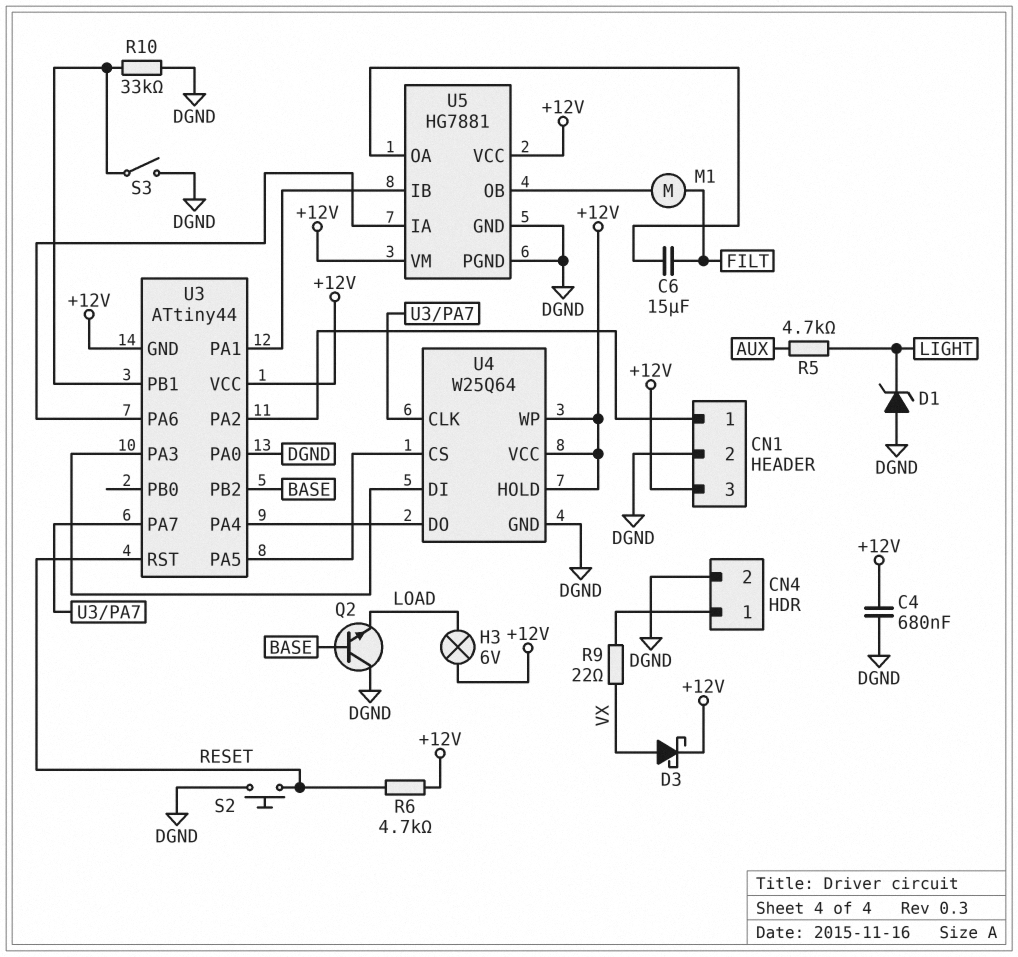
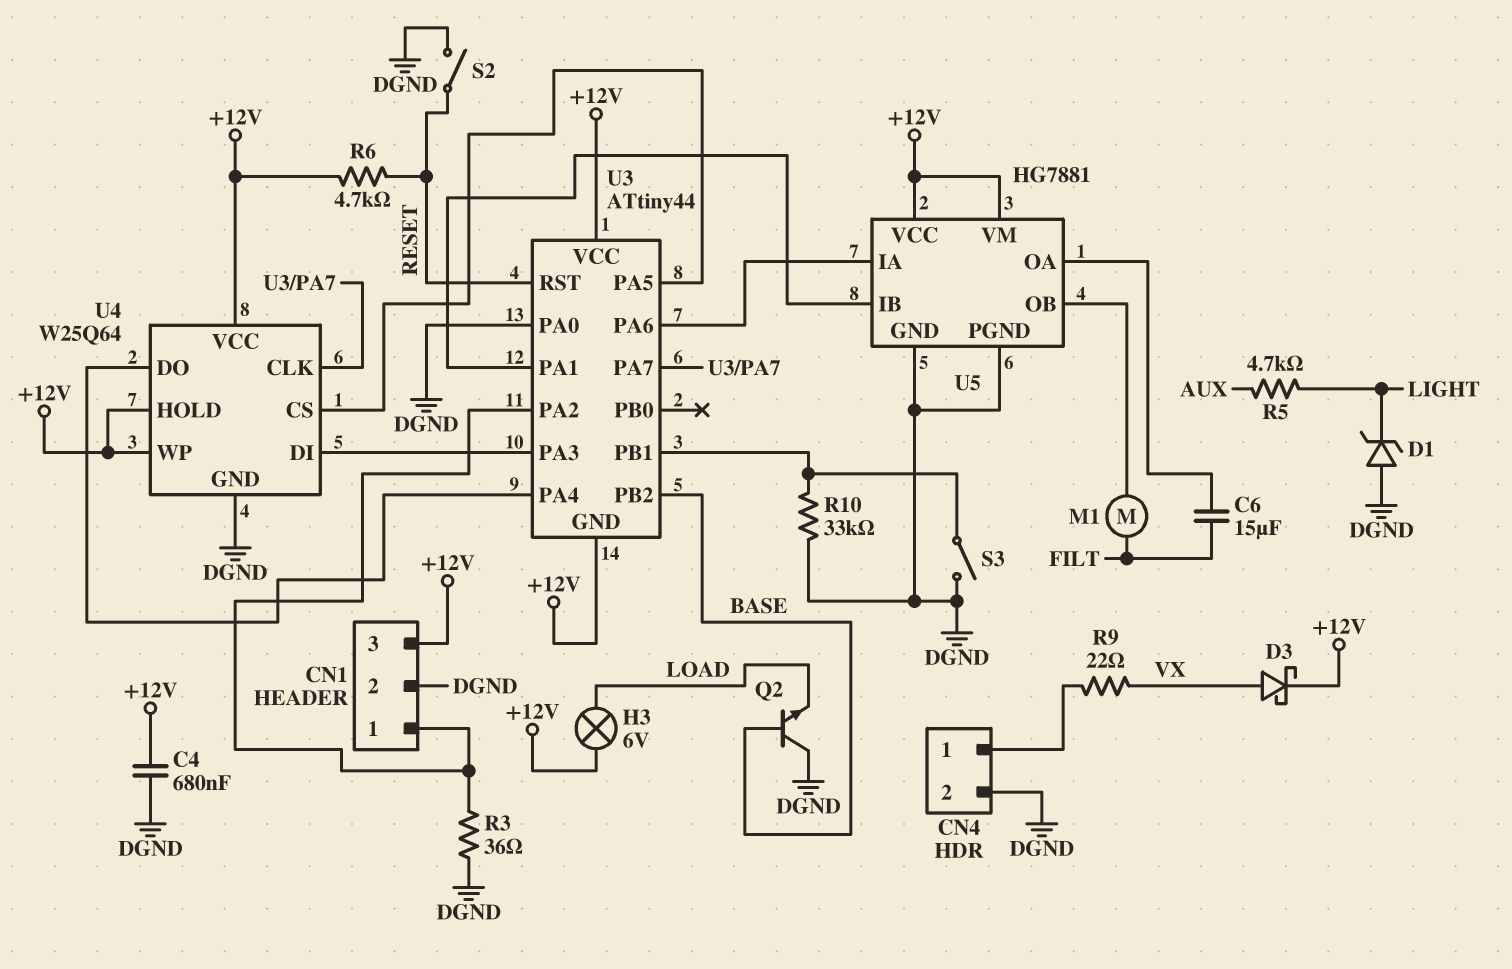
R3: none -> 36 (CN1/1, DGND)
S2: button (DGND, RESET) -> switch (DGND, RESET)

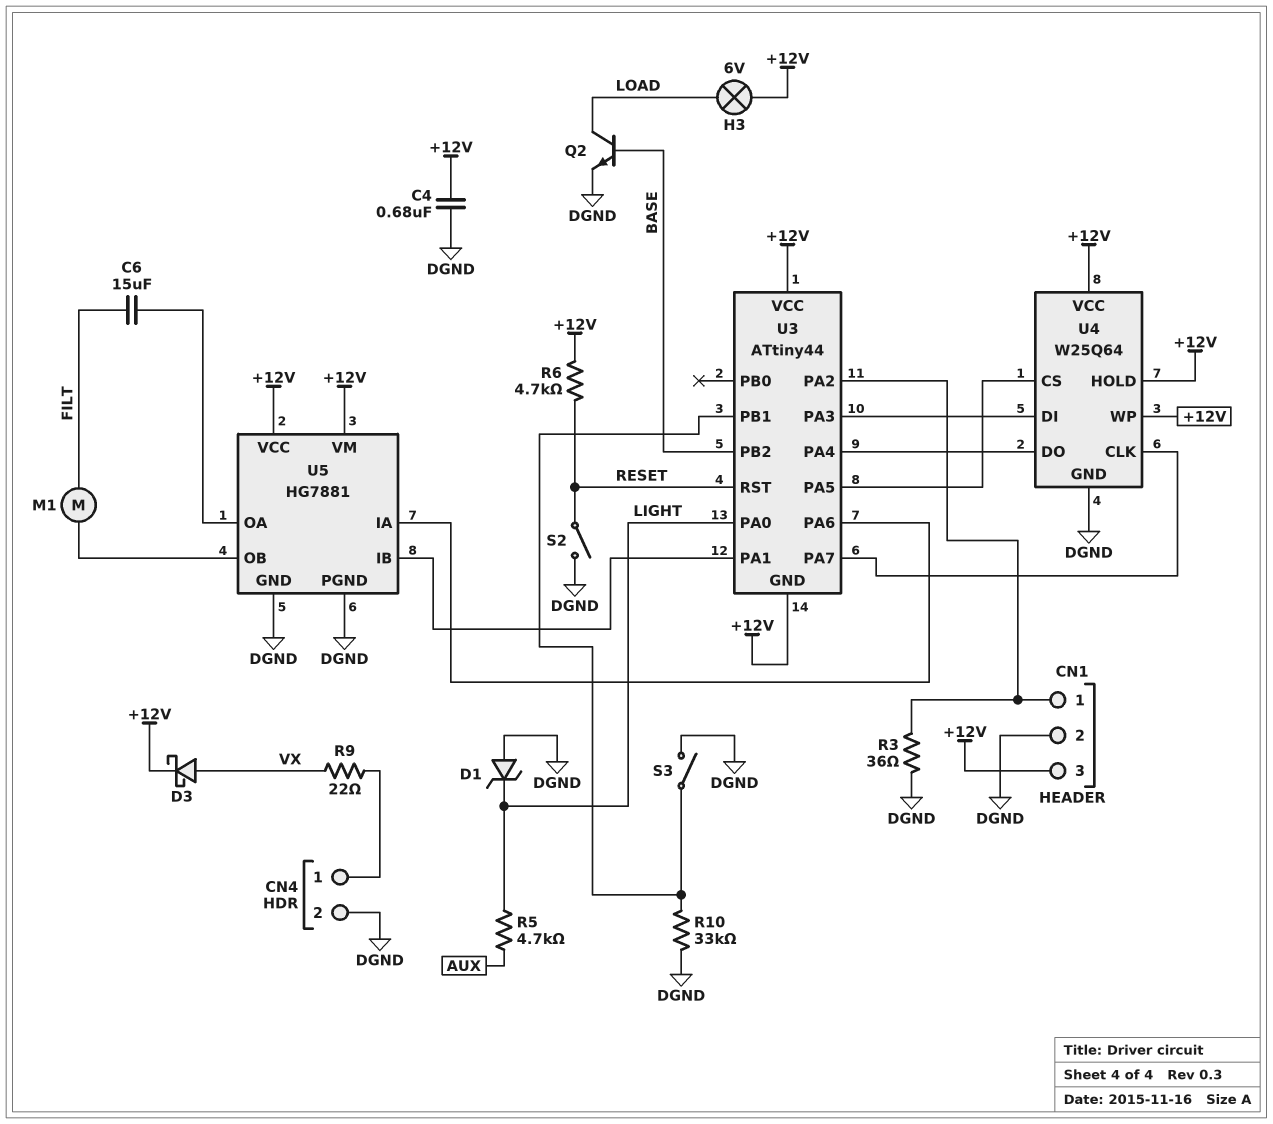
Q2: NPN (B BASE, C DGND, E LOAD) -> NPN (B BASE, C LOAD, E DGND)
U3 pin PA0: DGND -> LIGHT

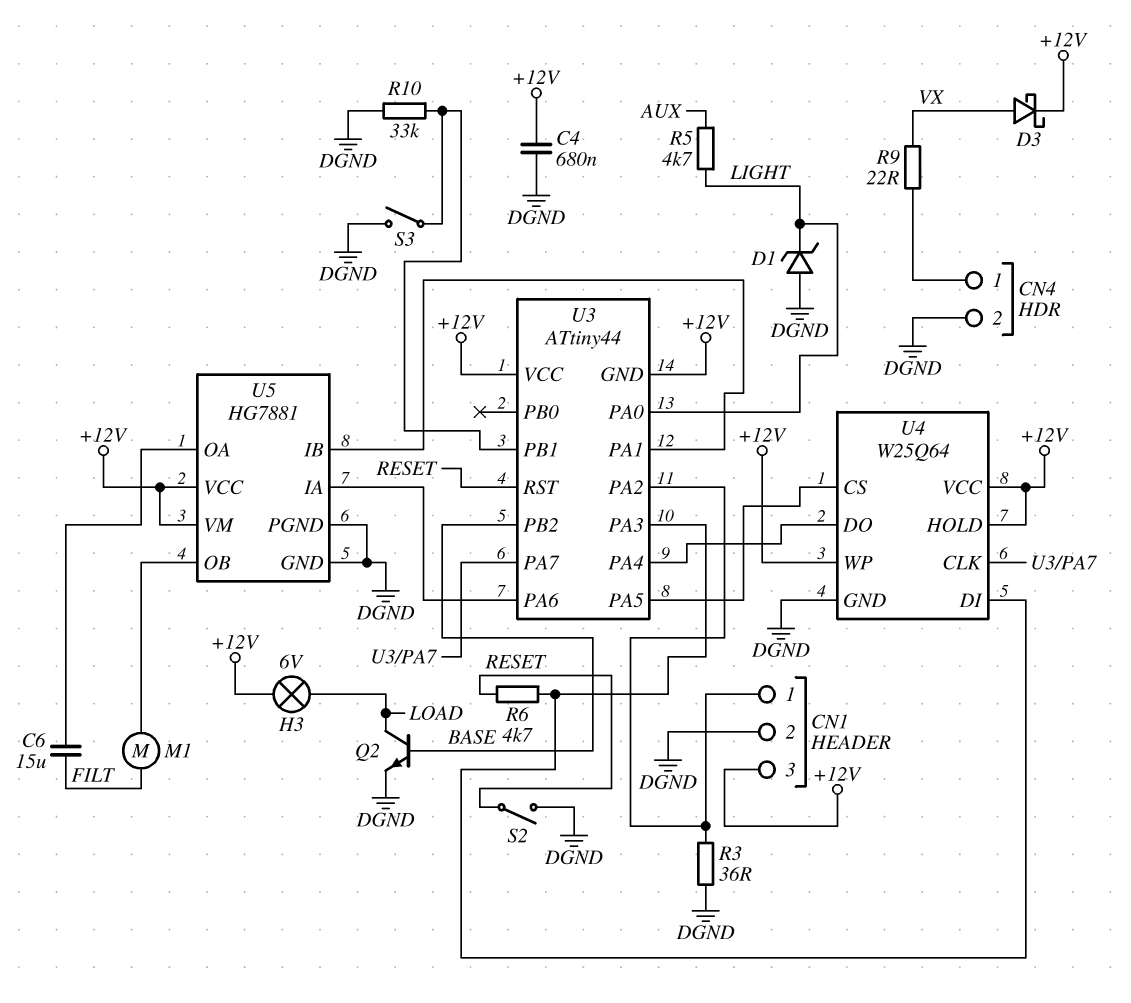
R6: 4.7k (+12V, RESET) -> 4.7k (RESET, U3/PA3)

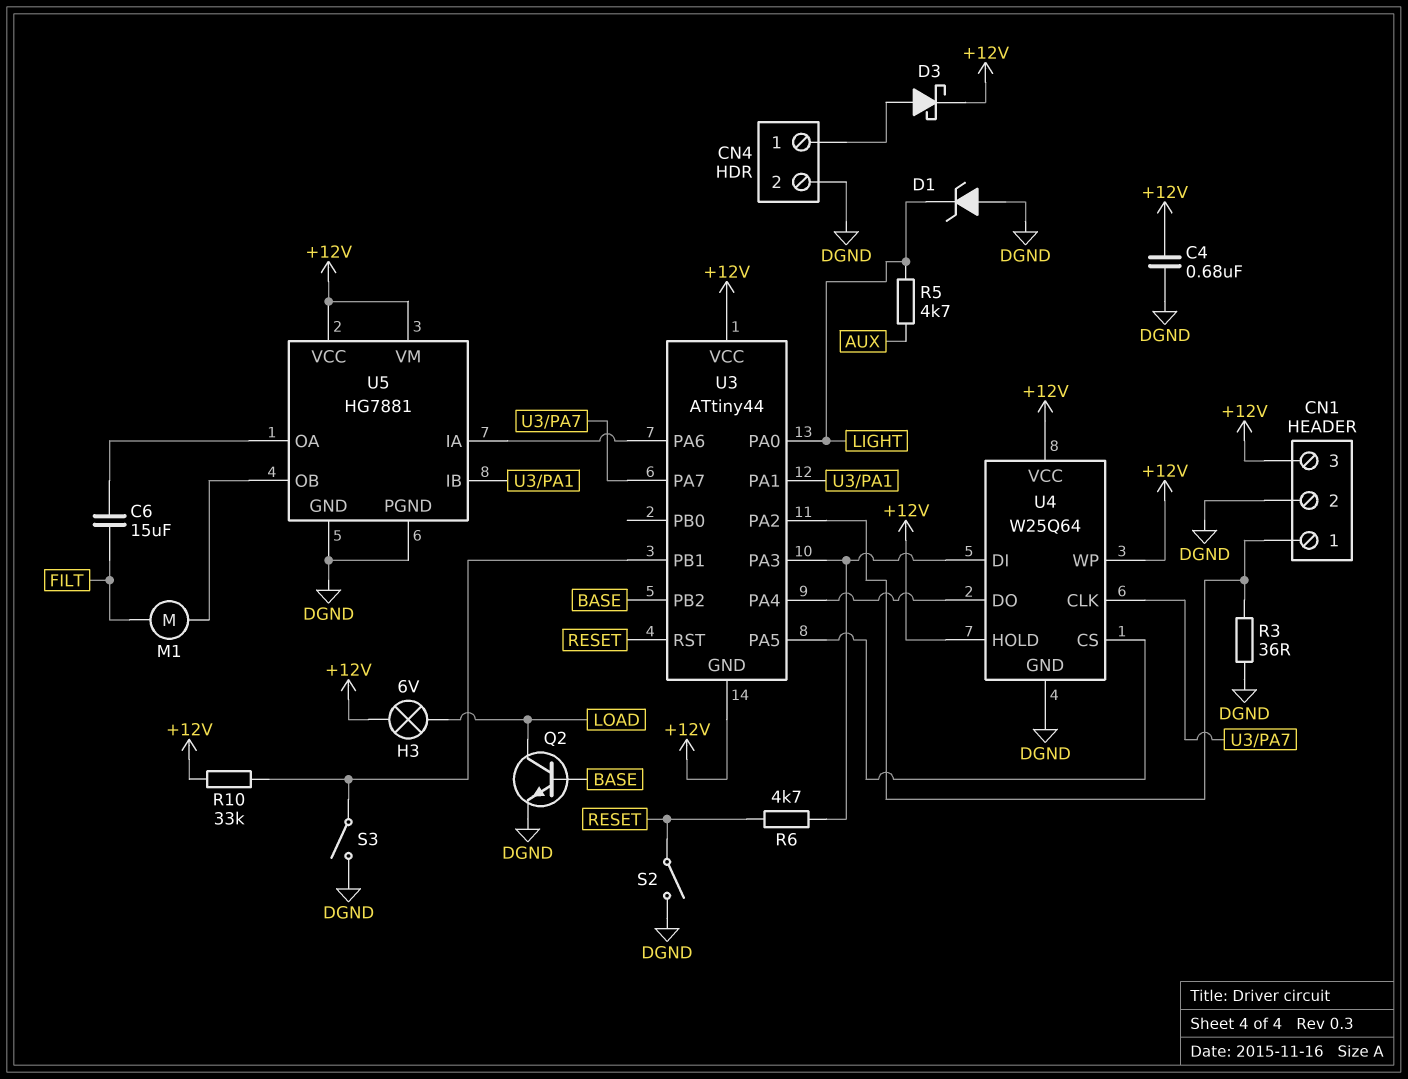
D3: schottky (A VX, K +12V) -> schottky (A CN4/1, K +12V)
R9: 22 (CN4/1, VX) -> none
R10: 33k (DGND, U3/PB1) -> 33k (+12V, U3/PB1)

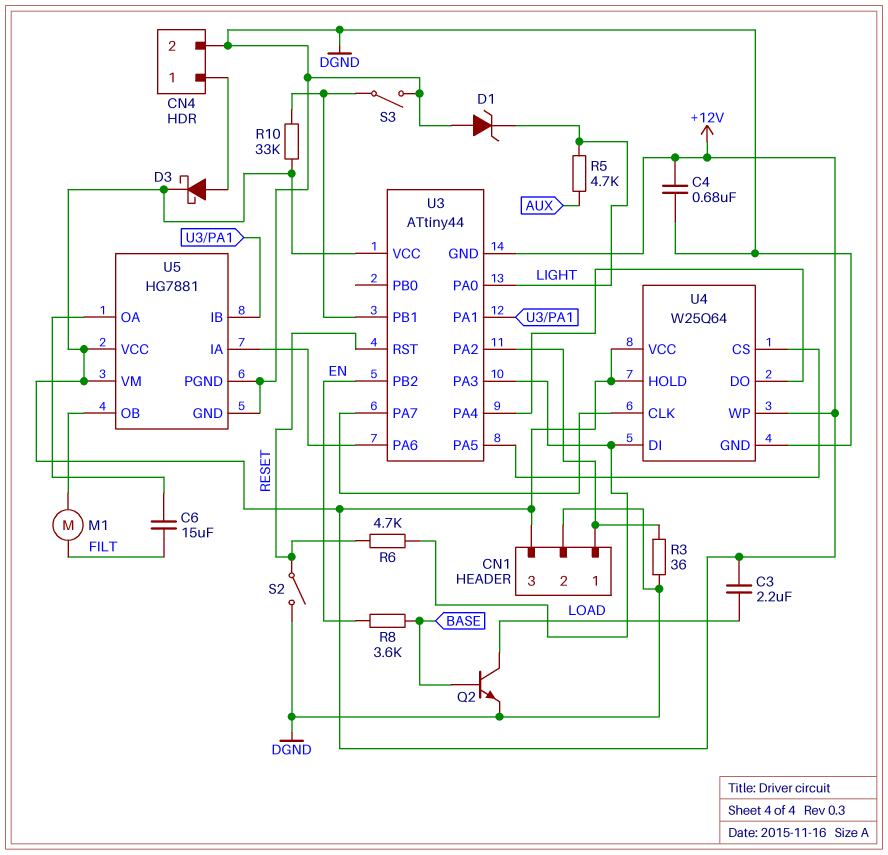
C3: none -> 2.2uF (+12V, LOAD)
H3: lamp 6V (+12V, LOAD) -> none
R8: none -> 3.6k (BASE, EN)
U3 pin PB2: BASE -> EN

